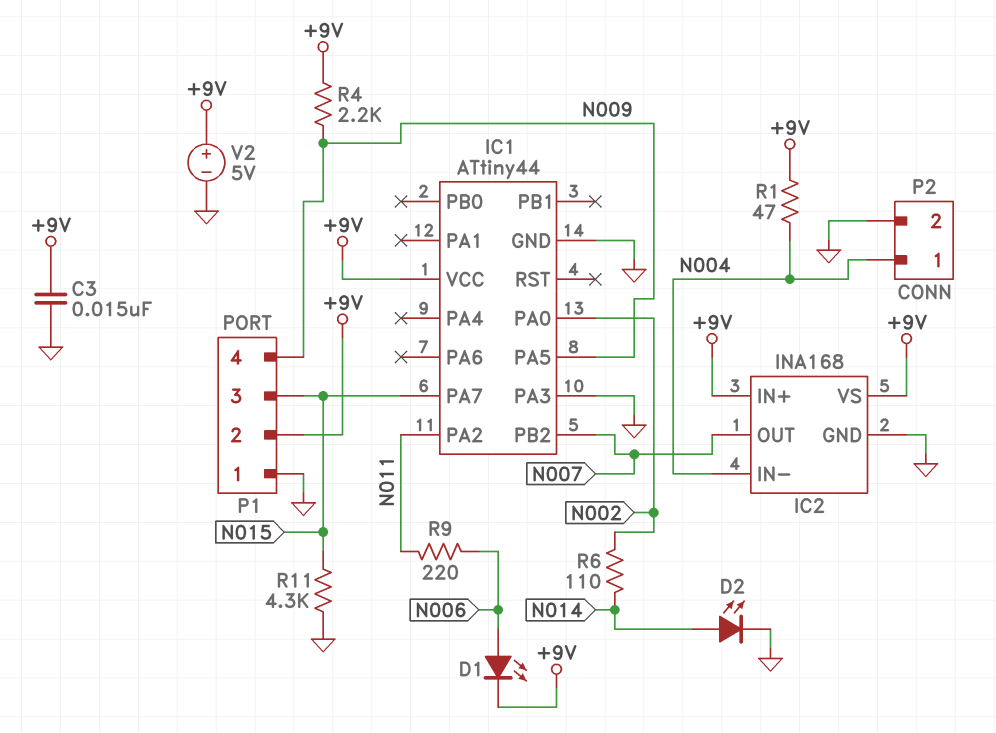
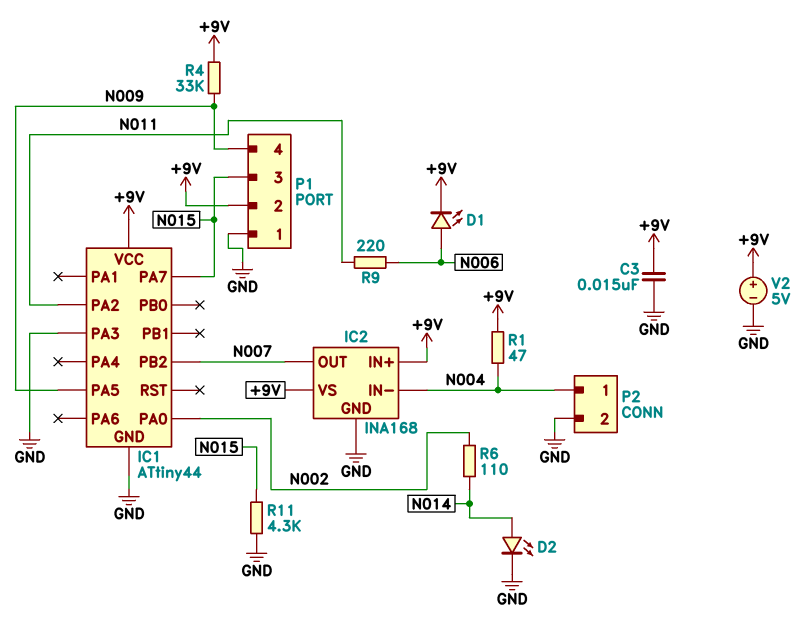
R4: 2.2k (+9V, N009) -> 33k (+9V, N009)

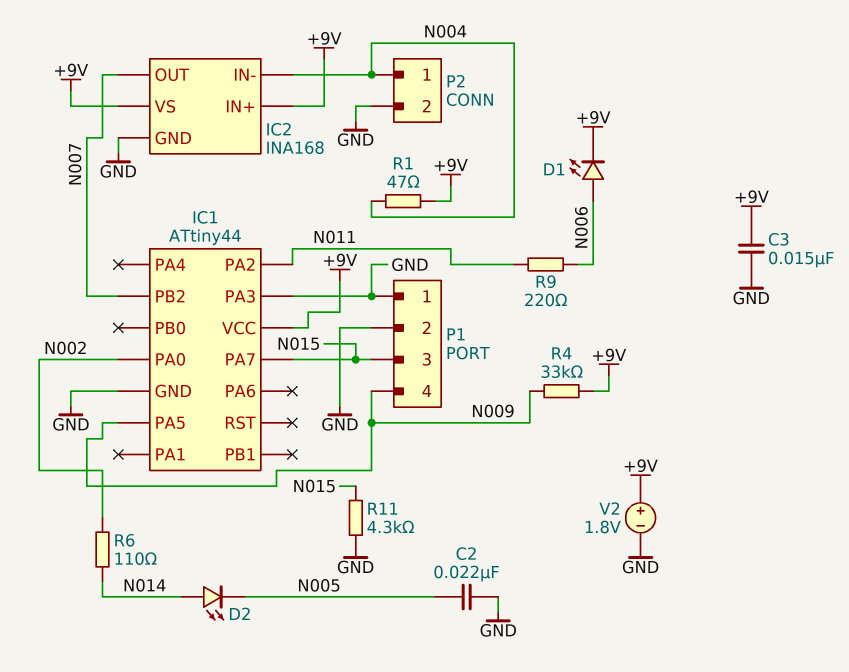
C2: none -> 22nF (GND, N005)
D2: LED (A N014, K GND) -> LED (A N014, K N005)
P1 pin 2: +9V -> GND
V2: 5V (plus +9V, minus GND) -> 1.8V (plus +9V, minus GND)

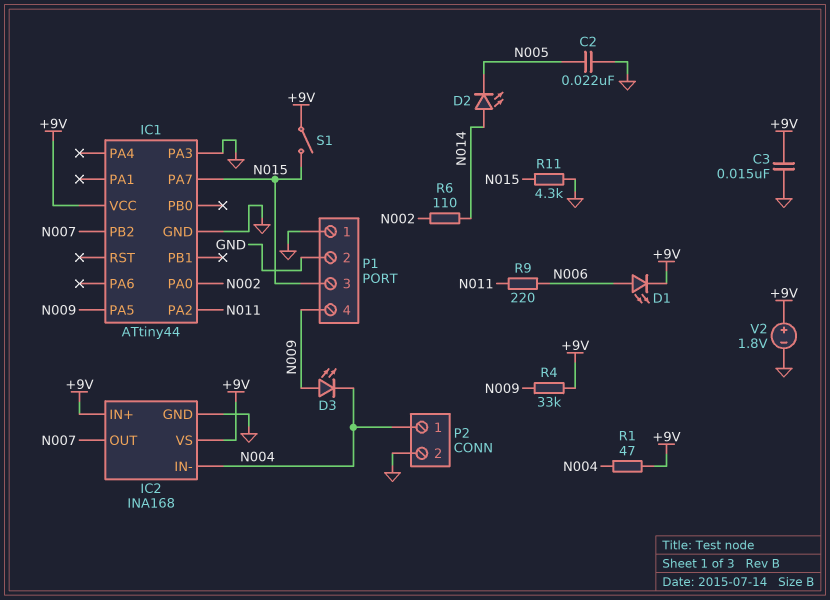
D3: none -> LED (A N009, K N004)
S1: none -> switch (+9V, N015)

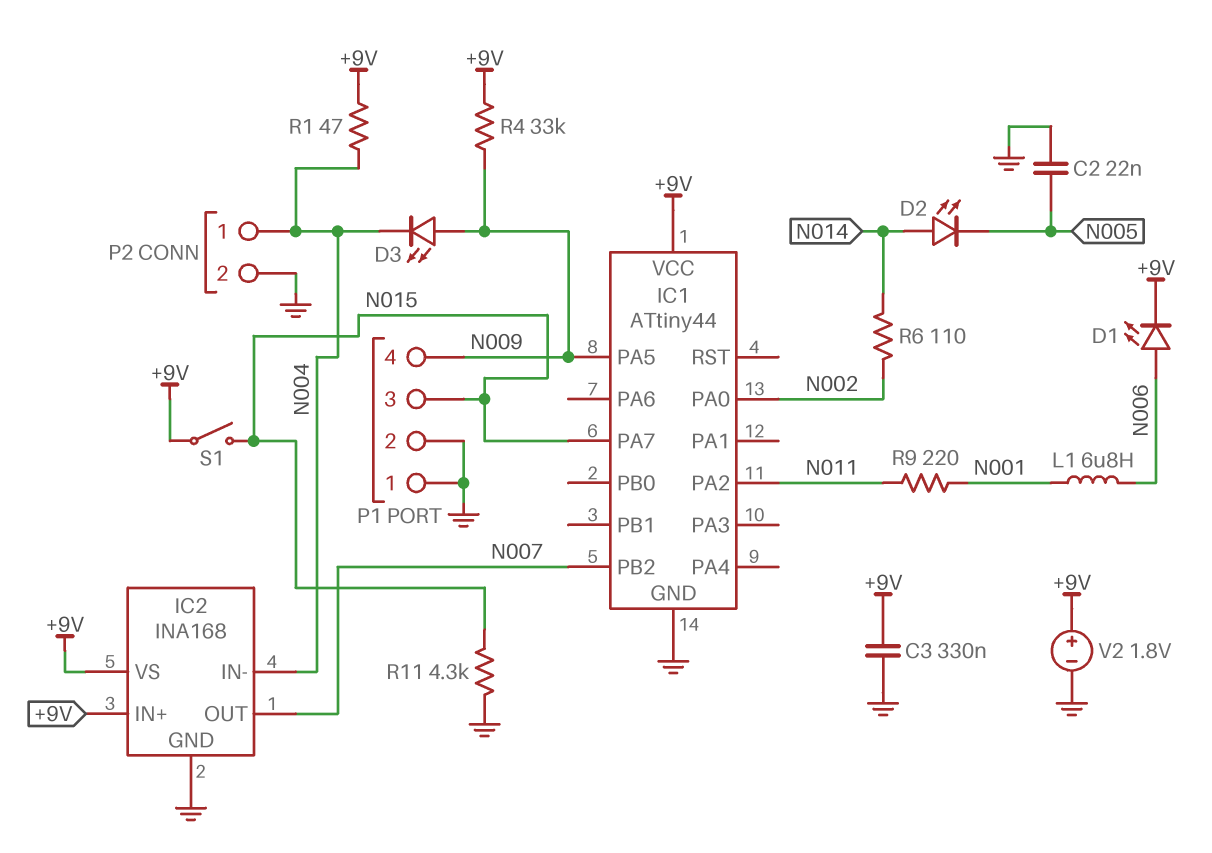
C3: 15nF (+9V, GND) -> 330nF (+9V, GND)
IC1 pin PA3: GND -> none
L1: none -> 6.8uH (N001, N006)
R9: 220 (N006, N011) -> 220 (N001, N011)

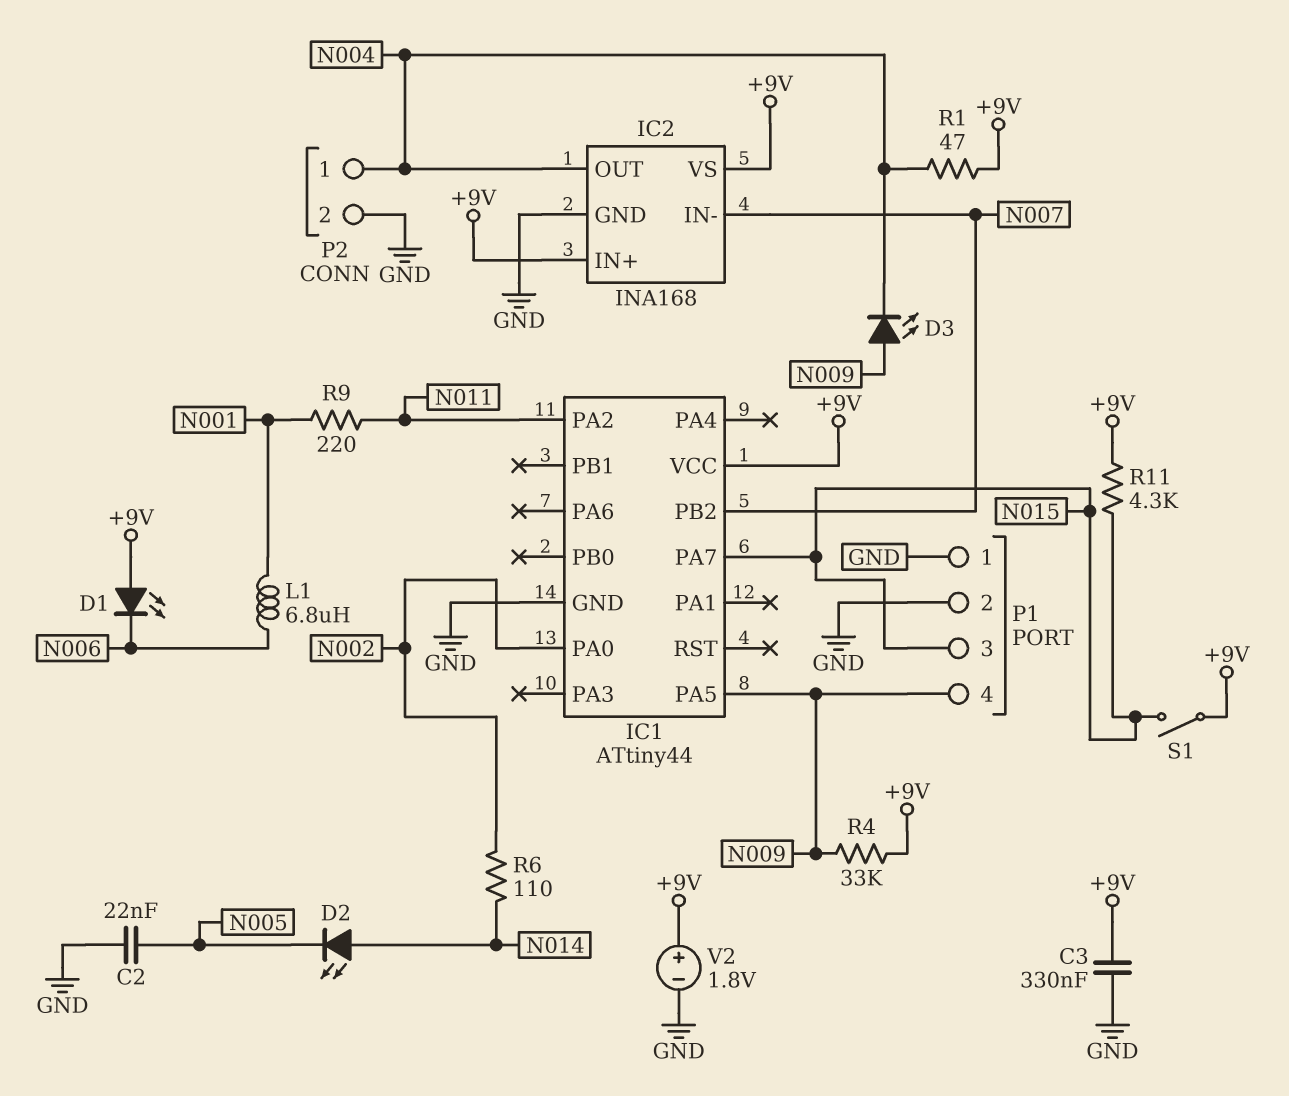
D1: LED (A N006, K +9V) -> LED (A +9V, K N006)
IC2 pin IN-: N004 -> N007
IC2 pin OUT: N007 -> N004
R11: 4.3k (GND, N015) -> 4.3k (+9V, N015)

